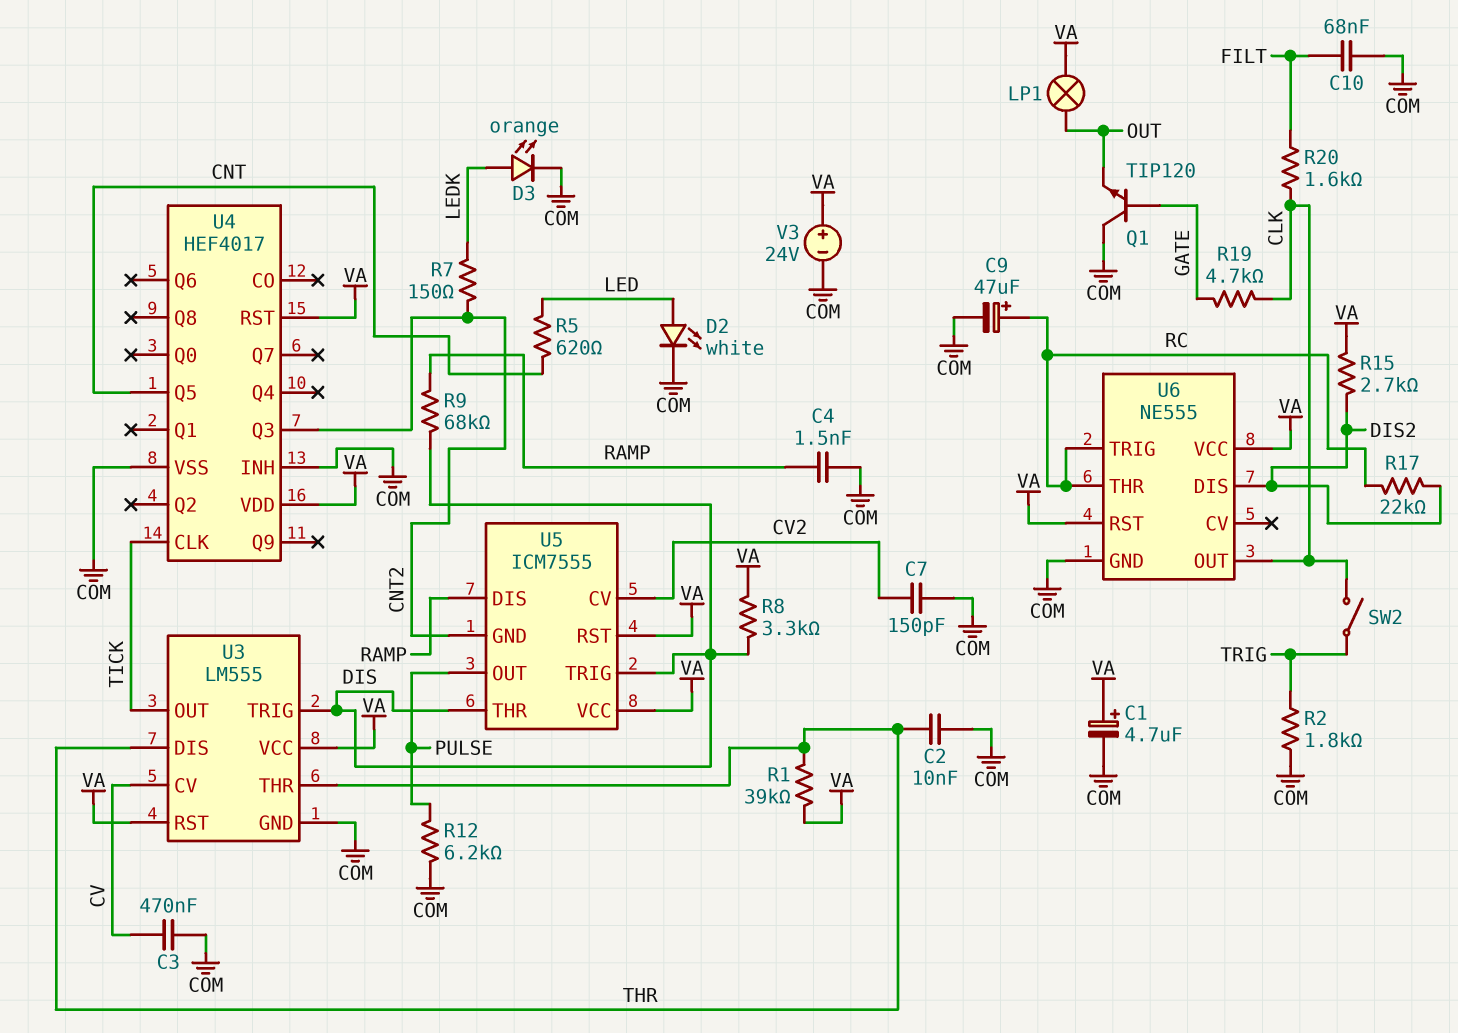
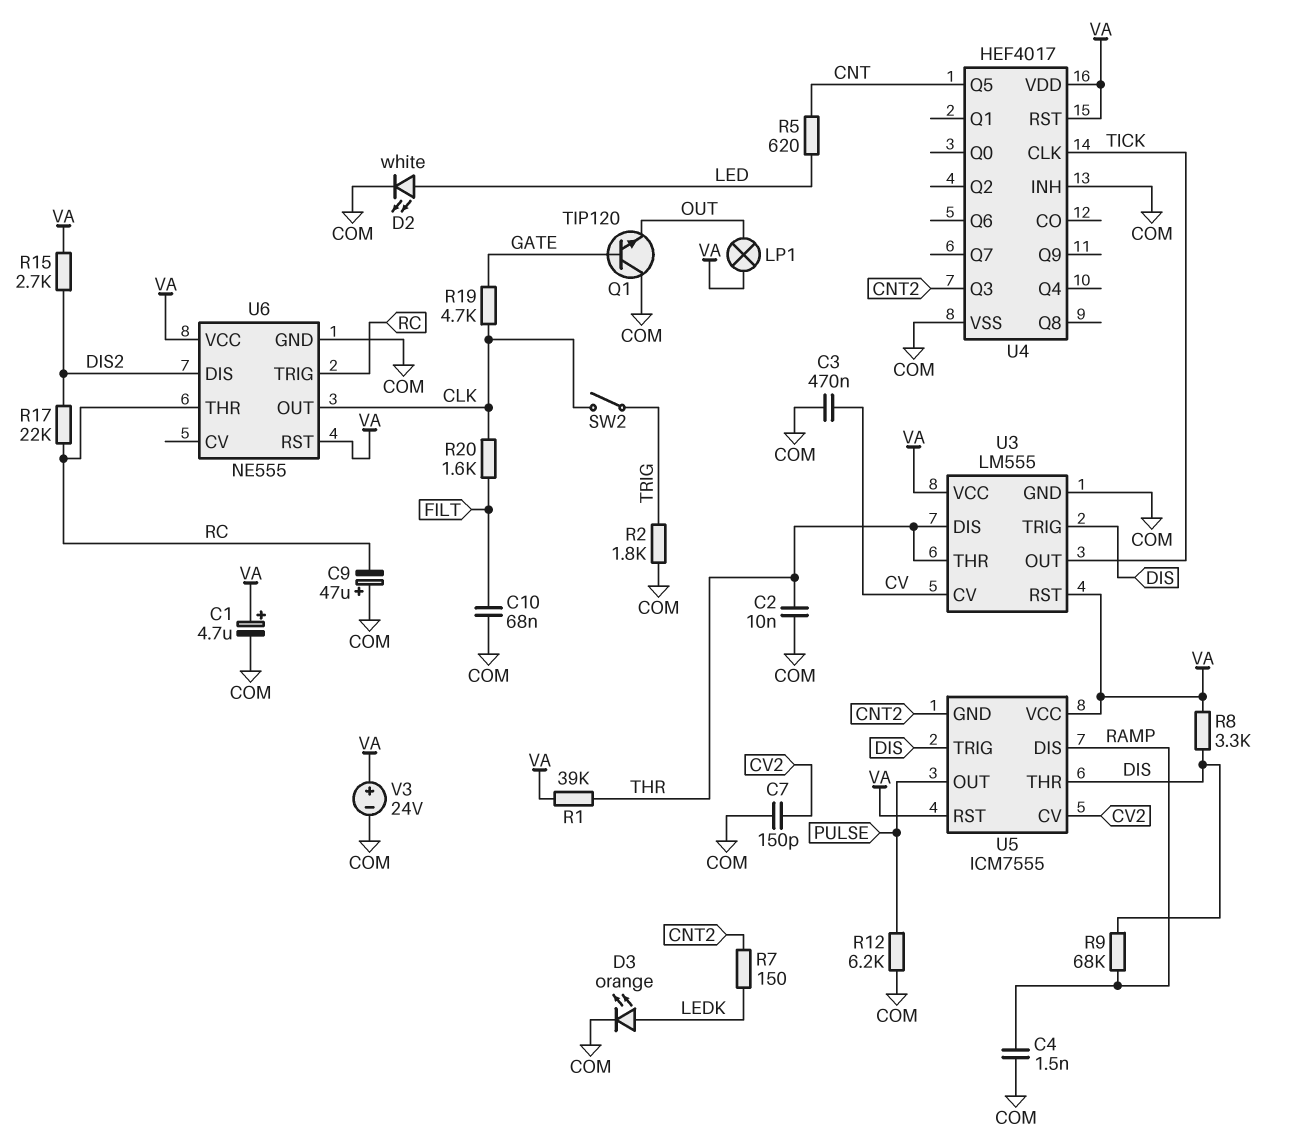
C9: 47uF (plus RC, minus COM) -> 47uF (plus COM, minus RC)

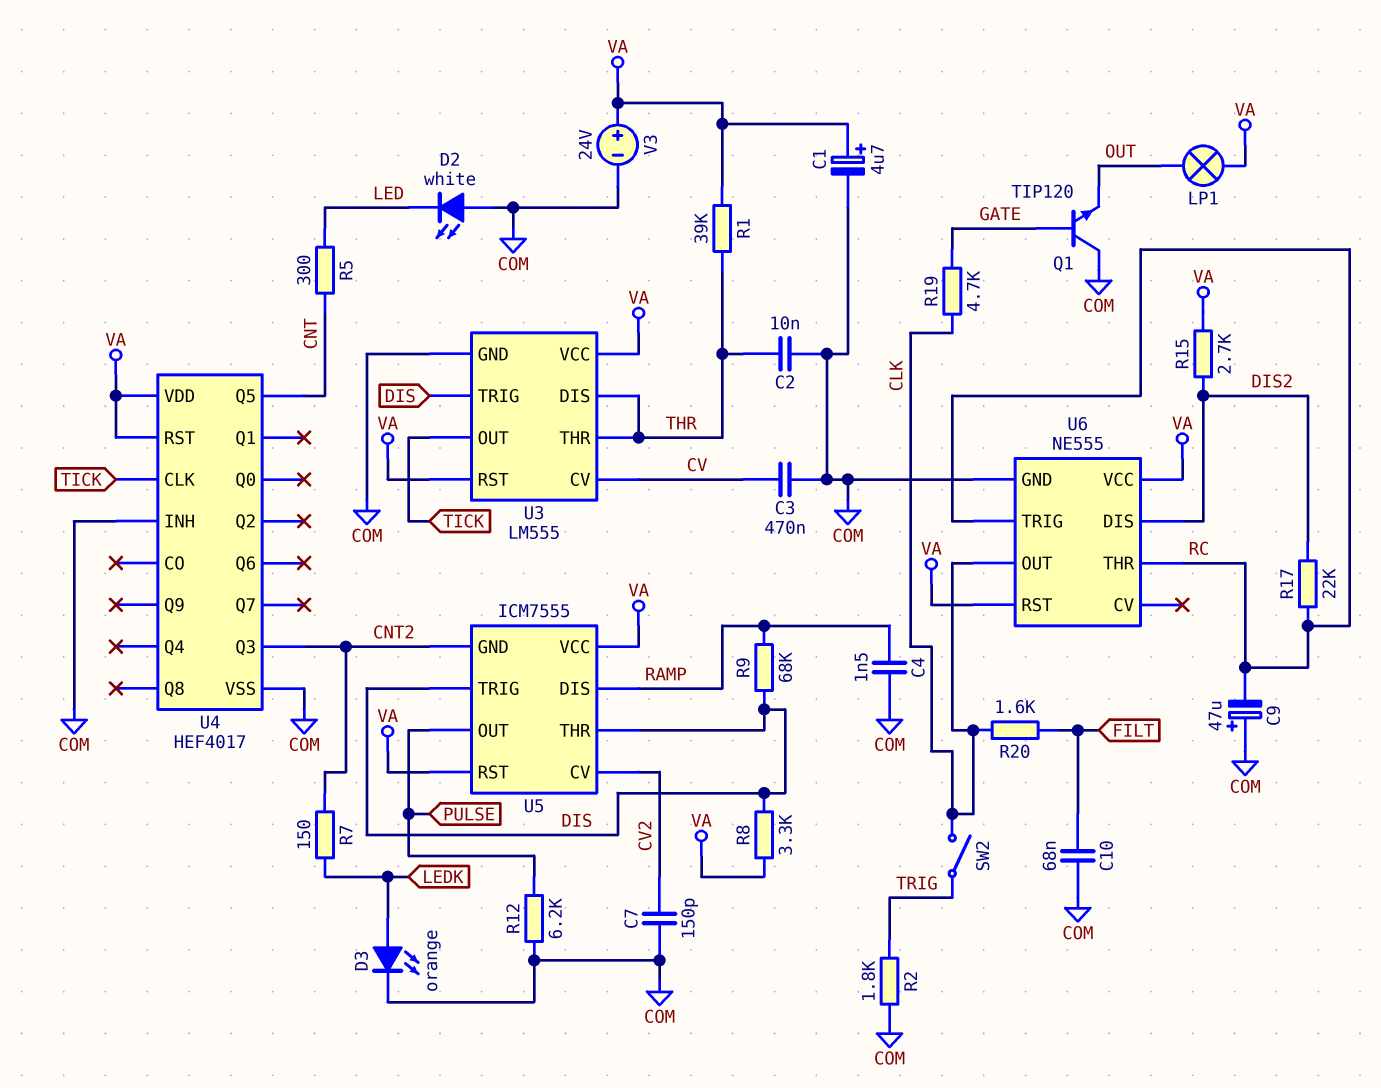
D2: LED white (A LED, K COM) -> LED white (A COM, K LED)
R5: 620 (CNT, LED) -> 300 (CNT, LED)

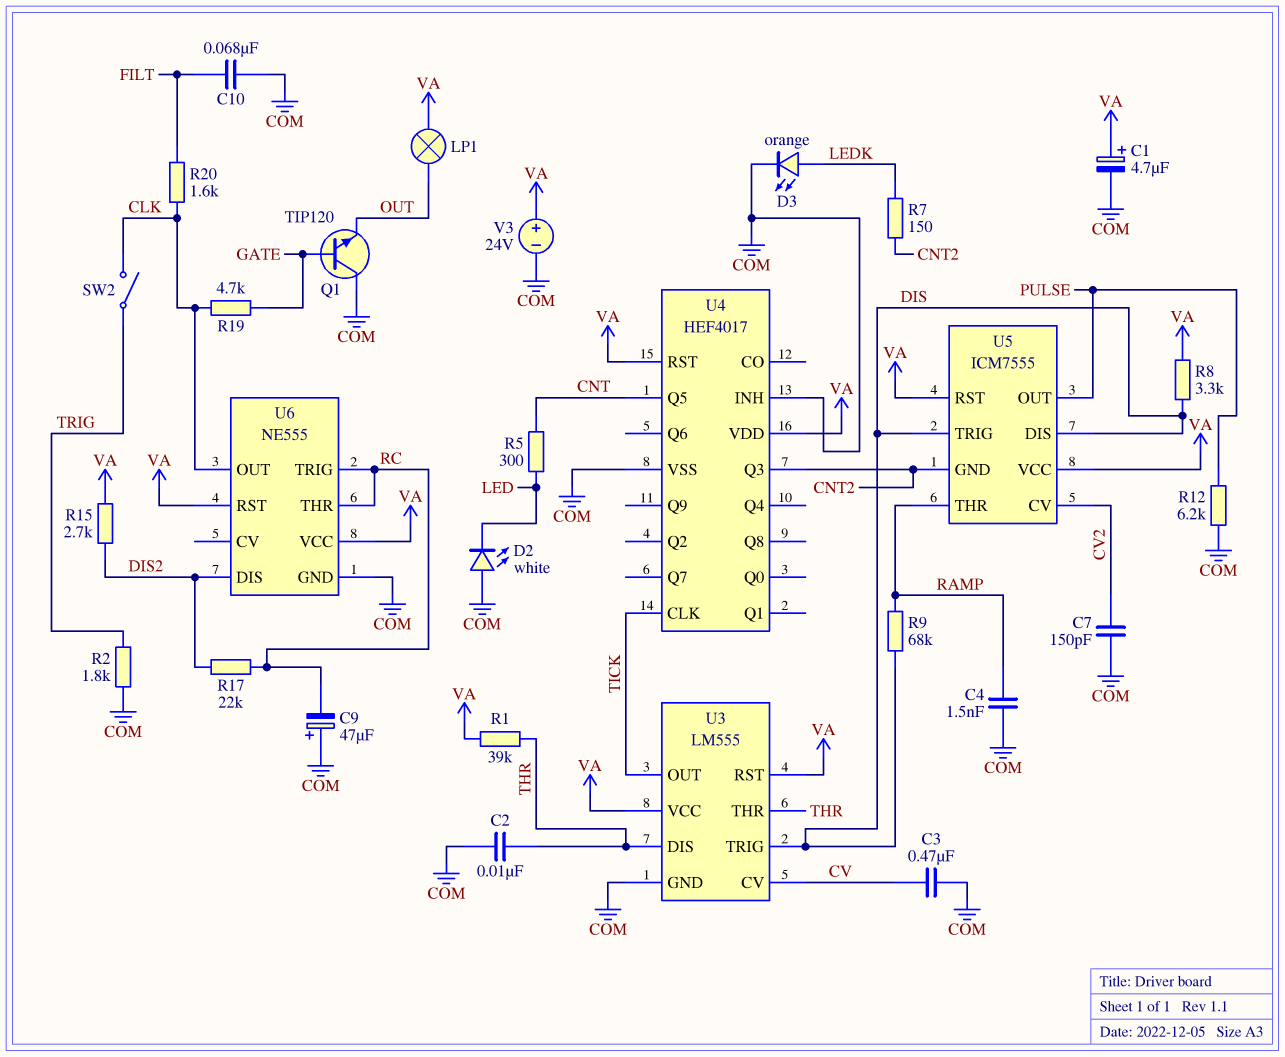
U5 pin DIS: RAMP -> DIS
U5 pin THR: DIS -> RAMP

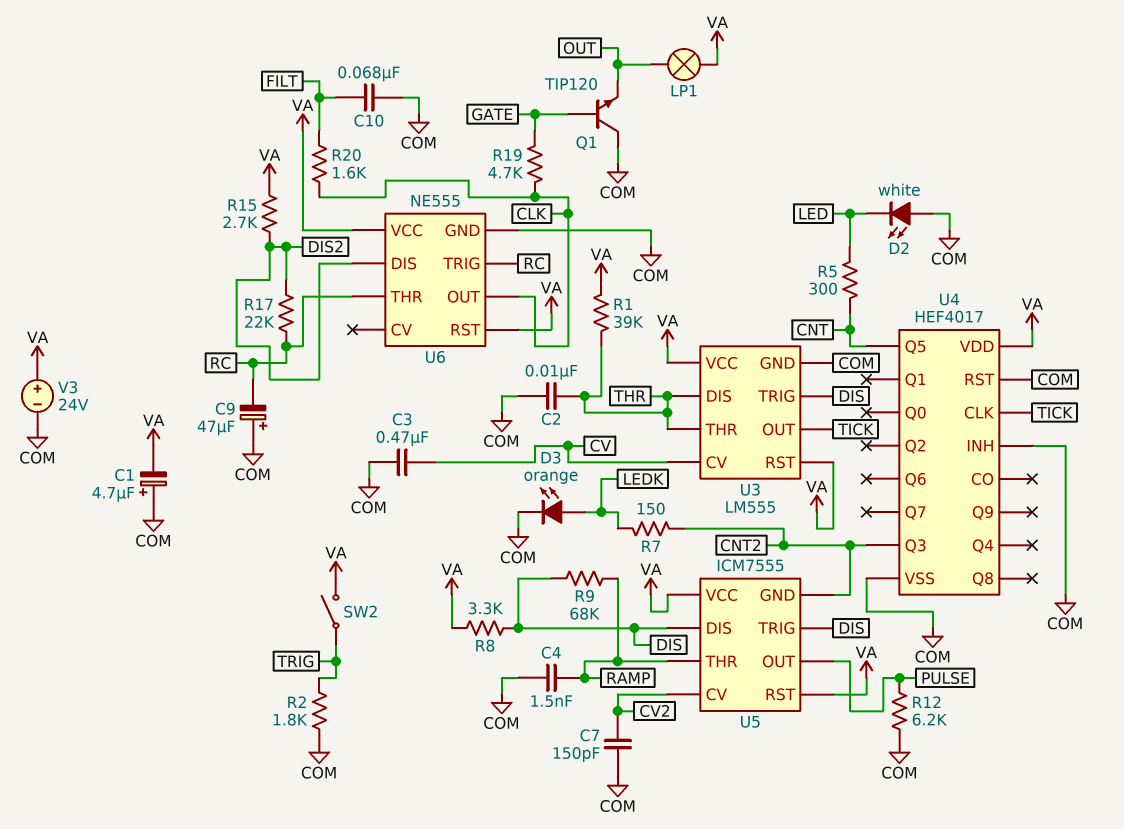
C1: 4.7uF (plus VA, minus COM) -> 4.7uF (plus COM, minus VA)
SW2: switch (CLK, TRIG) -> switch (TRIG, VA)
U4 pin RST: VA -> COM

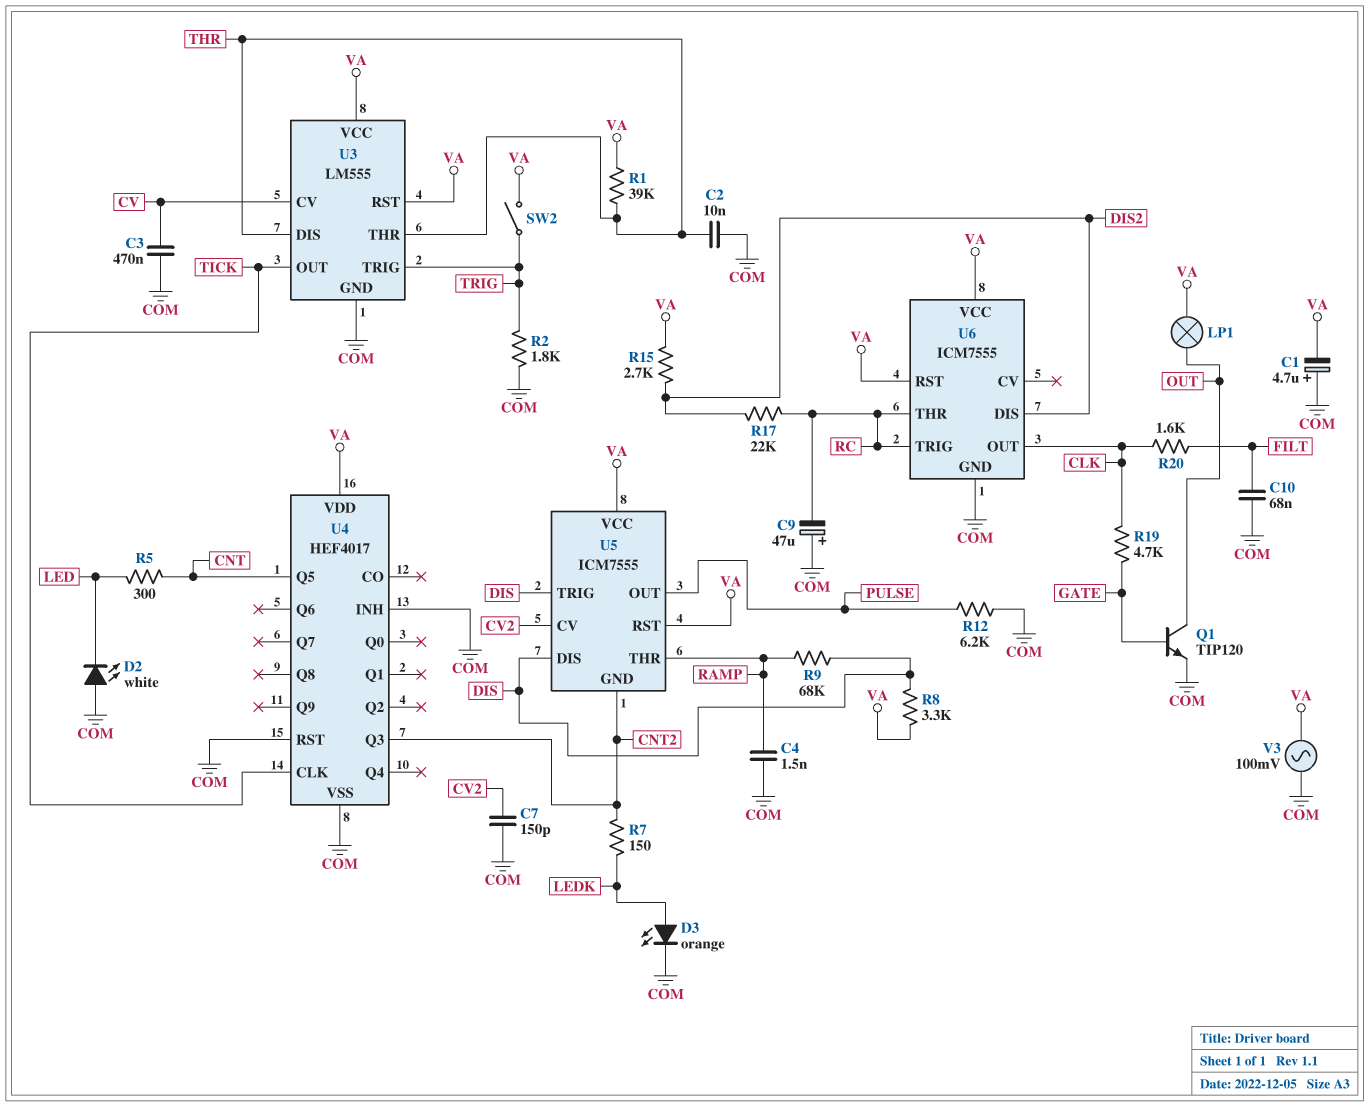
Q1: NPN TIP120 (B GATE, C COM, E OUT) -> NPN TIP120 (B GATE, C OUT, E COM)
U3 pin TRIG: DIS -> TRIG
U6: NE555 -> ICM7555
V3: 24V (plus VA, minus COM) -> AC 100mV (COM, VA)

